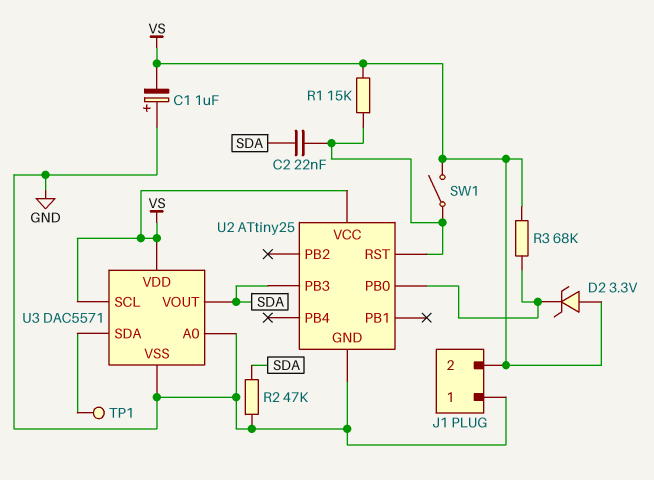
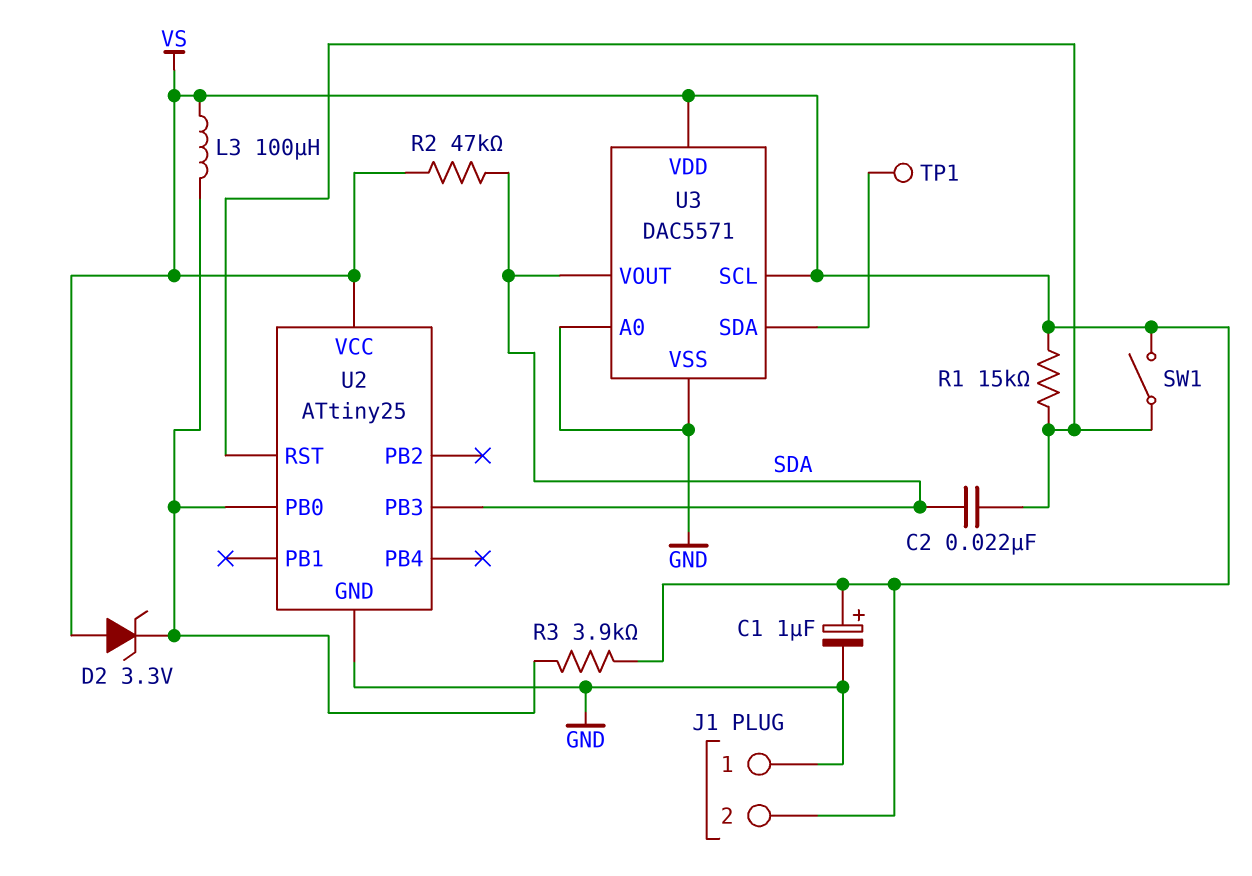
C1: 1uF (plus GND, minus VS) -> 1uF (plus VS, minus GND)
L3: none -> 100uH (U2/PB0, VS)
R2: 47k (GND, SDA) -> 47k (SDA, VS)
R3: 68k (U2/PB0, VS) -> 3.9k (U2/PB0, VS)

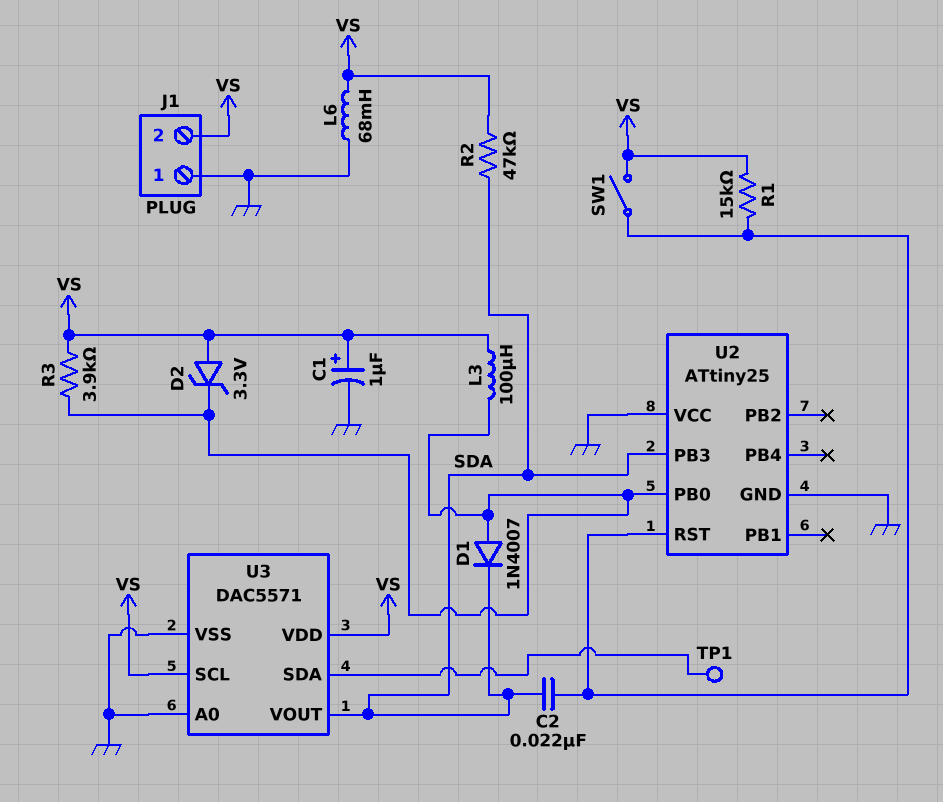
D1: none -> diode 1N4007 (A U2/PB0, K SDA)
L6: none -> 68mH (GND, VS)
U2 pin VCC: VS -> GND

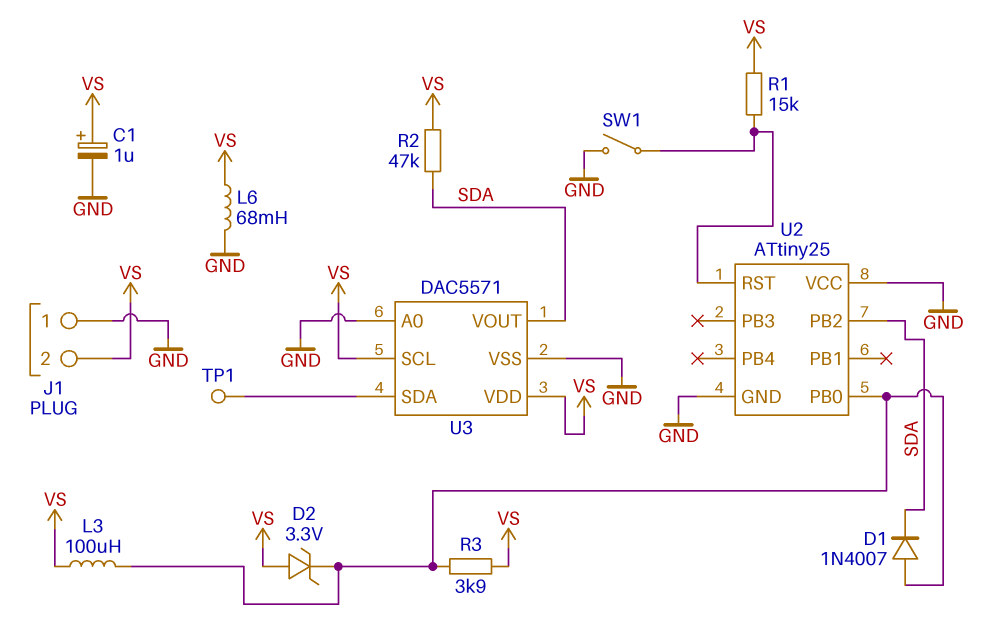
C2: 22nF (SDA, U2/RST) -> none
SW1: switch (U2/RST, VS) -> switch (GND, U2/RST)
U2 pin PB2: none -> SDA
U2 pin PB3: SDA -> none

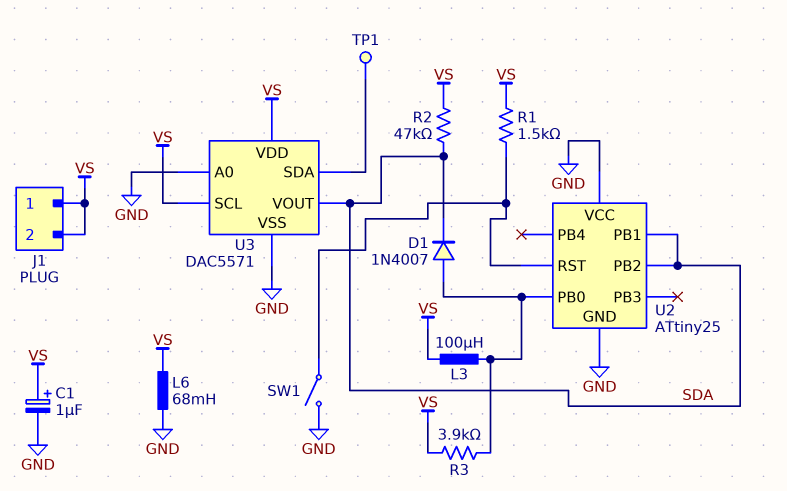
D2: zener 3.3V (A VS, K U2/PB0) -> none
J1 pin 1: GND -> VS
R1: 15k (U2/RST, VS) -> 1.5k (U2/RST, VS)
U2 pin PB1: none -> SDA

